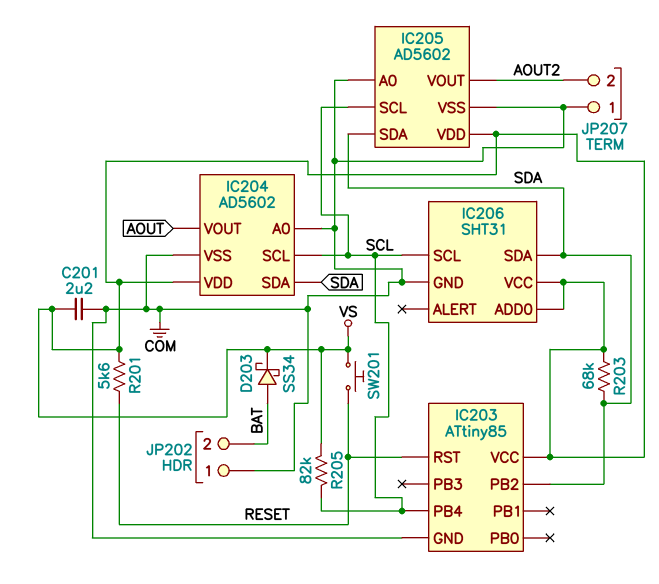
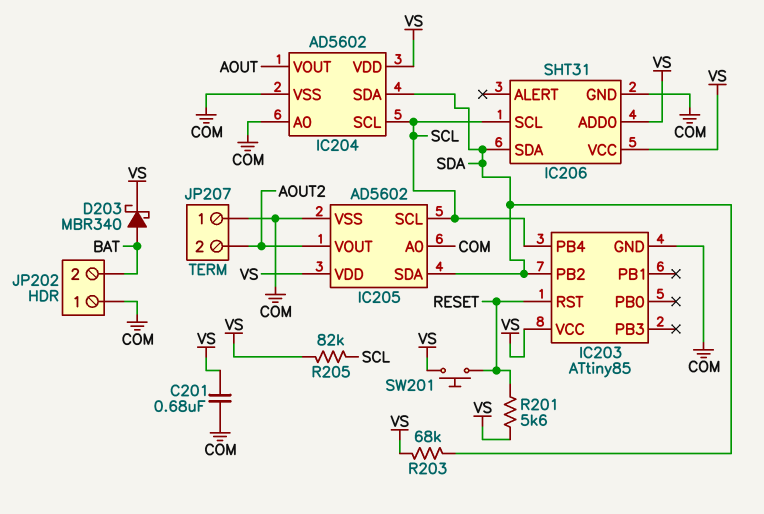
C201: 2.2uF (COM, VS) -> 680nF (COM, VS)
D203: schottky SS34 (A BAT, K VS) -> schottky MBR340 (A BAT, K VS)

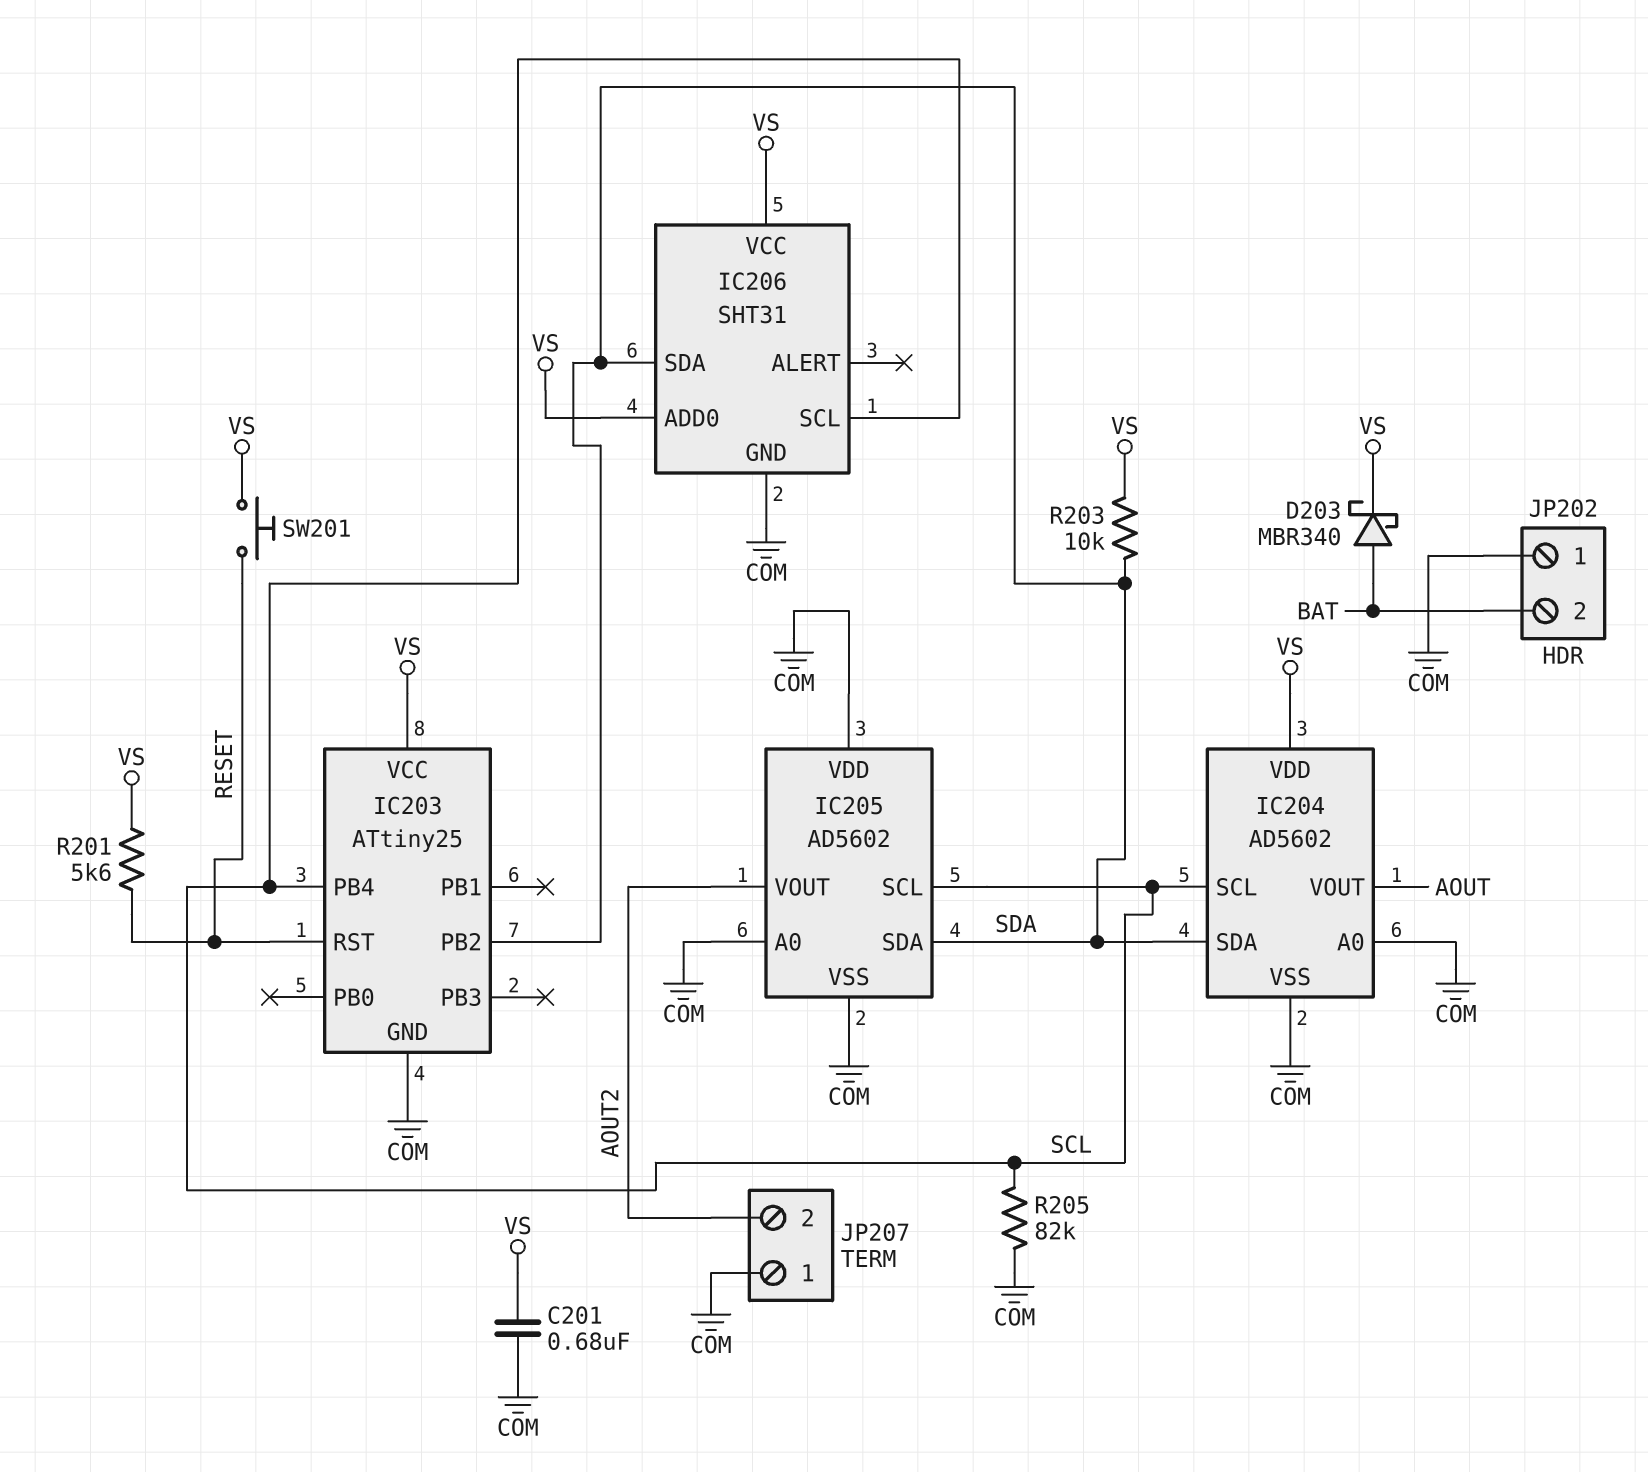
IC203: ATtiny85 -> ATtiny25
IC205 pin VDD: VS -> COM
R203: 68k (SDA, VS) -> 10k (SDA, VS)
R205: 82k (SCL, VS) -> 82k (COM, SCL)

